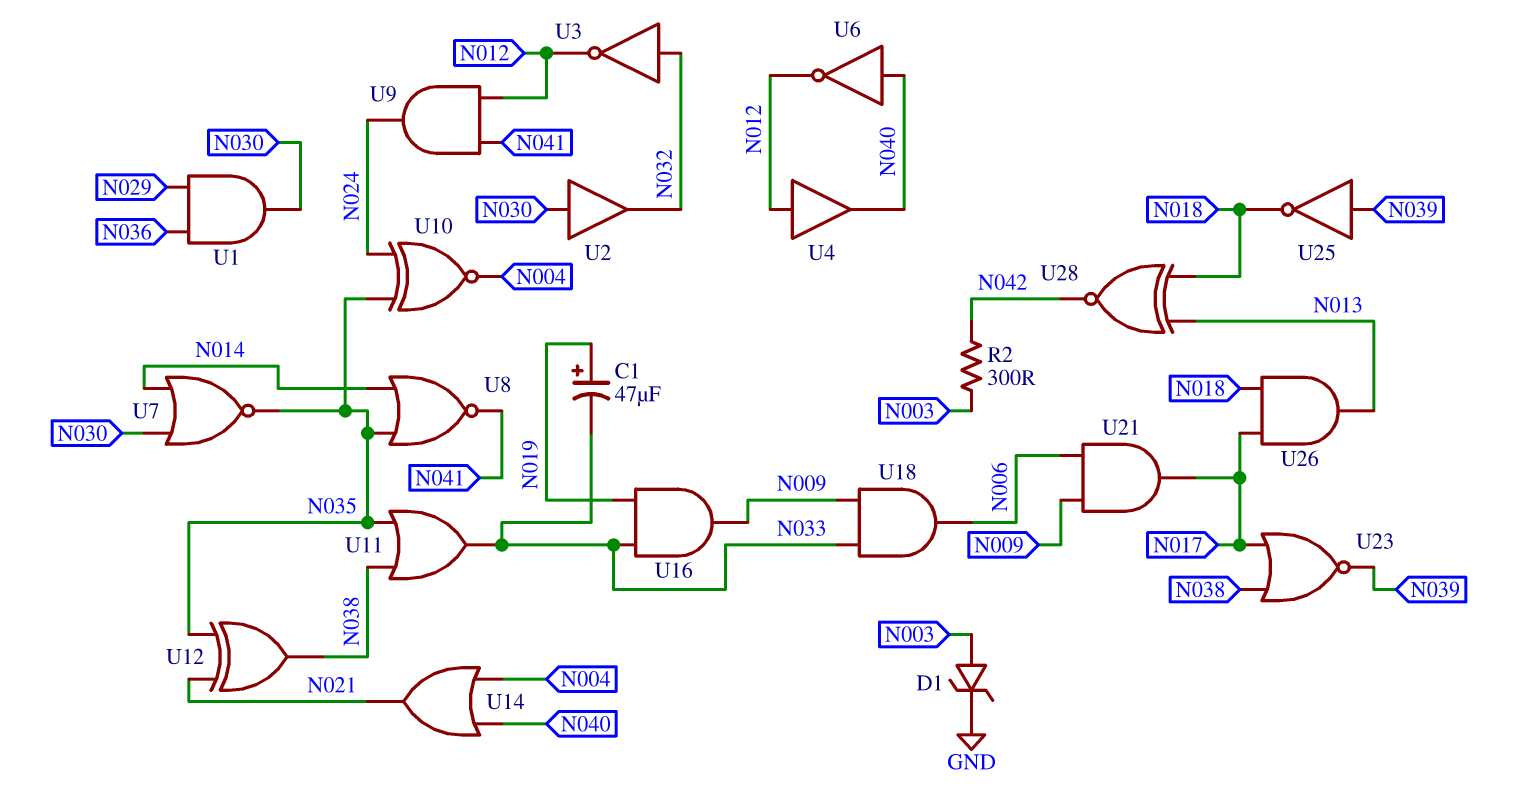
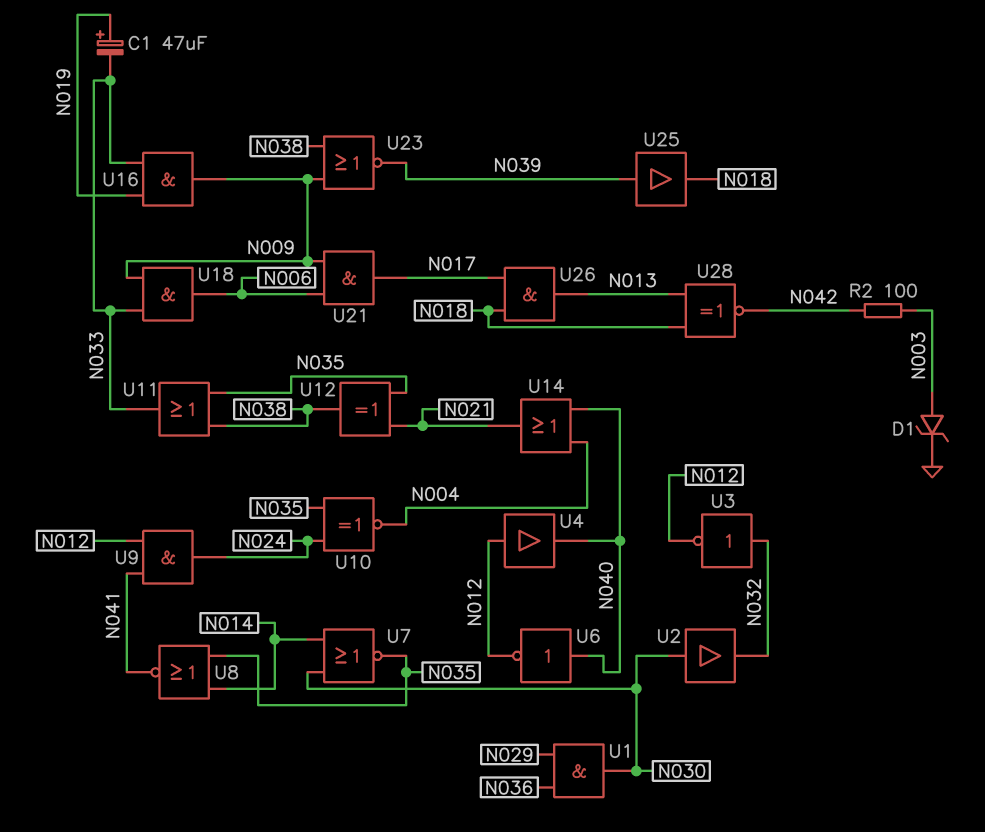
R2: 300 (N003, N042) -> 100 (N003, N042)
U23: NOR (in N017, in N038, out N039) -> NOR (in N009, in N038, out N039)
U25: NOT (in N039, out N018) -> buffer (in N039, out N018)

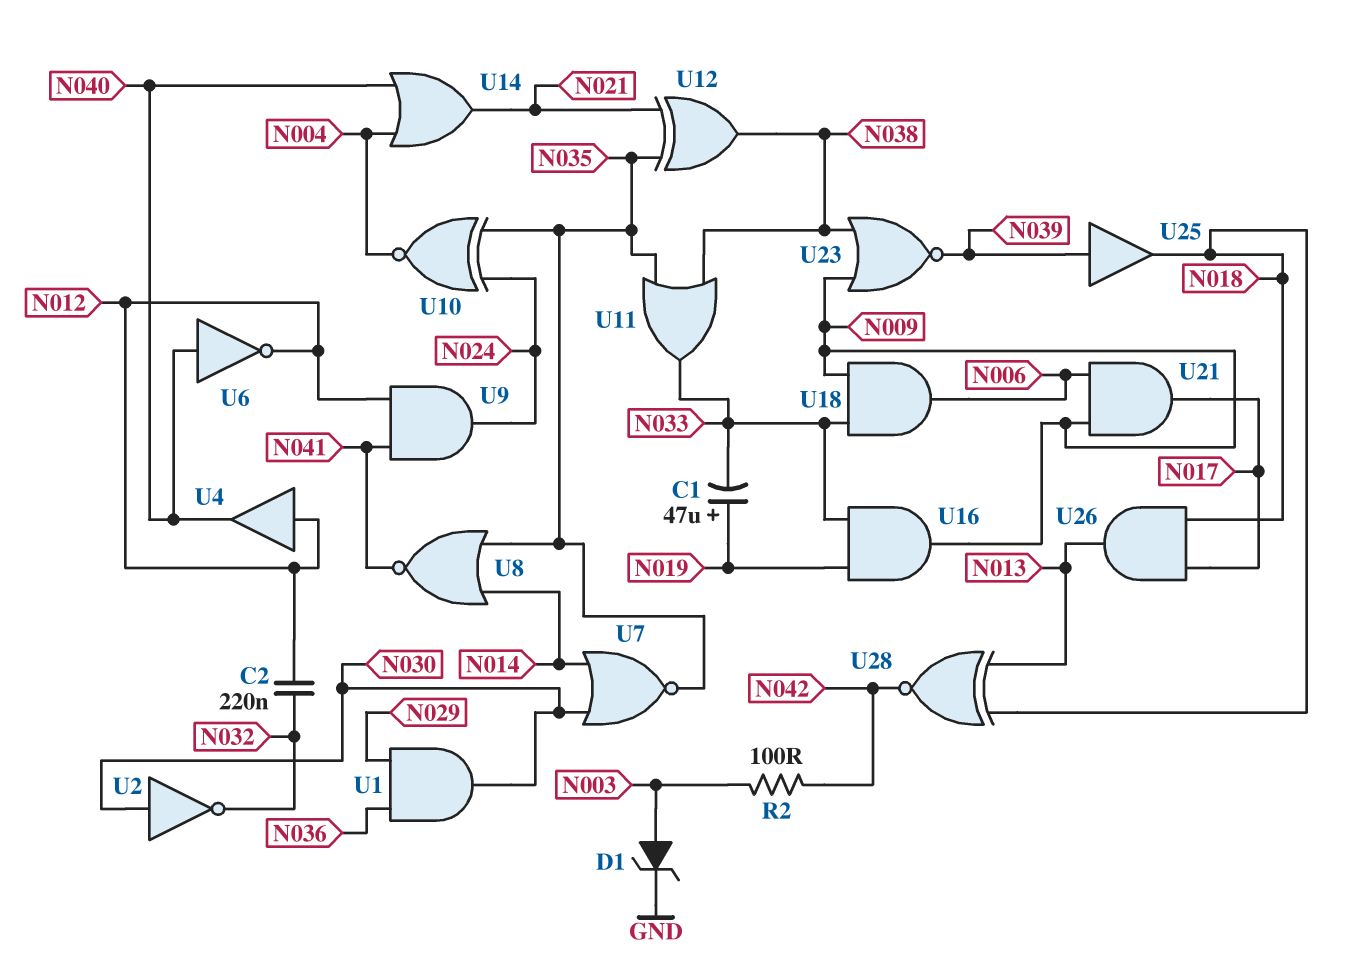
C2: none -> 220nF (N012, N032)
U2: buffer (in N030, out N032) -> NOT (in N030, out N032)
U3: NOT (in N032, out N012) -> none

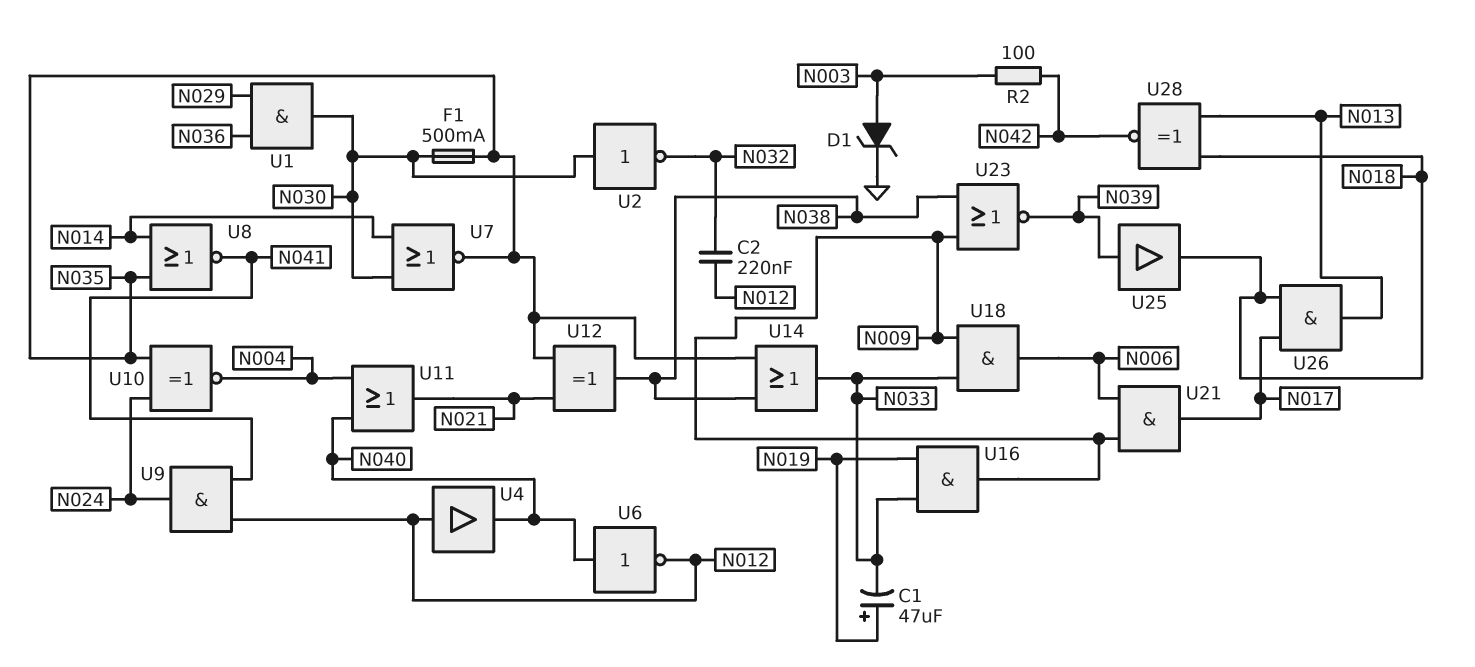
F1: none -> 500mA (N030, N035)
U11: OR (in N035, in N038, out N033) -> OR (in N004, in N040, out N021)
U14: OR (in N004, in N040, out N021) -> OR (in N035, in N038, out N033)

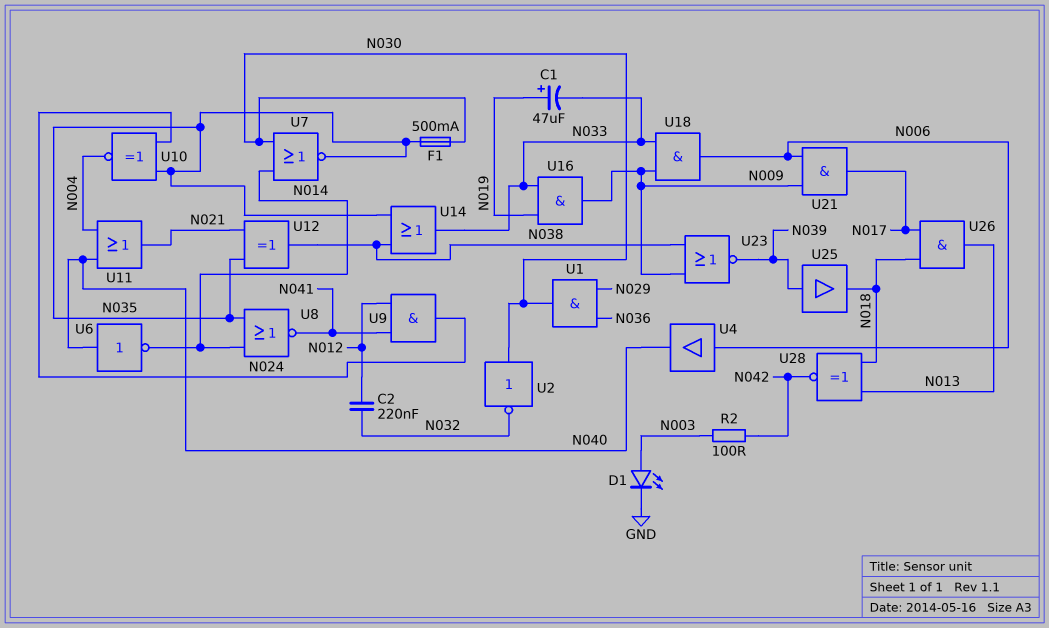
D1: zener (A N003, K GND) -> LED (A N003, K GND)
U4: buffer (in N012, out N040) -> buffer (in N006, out N040)
U6: NOT (in N040, out N012) -> NOT (in N040, out N014)

